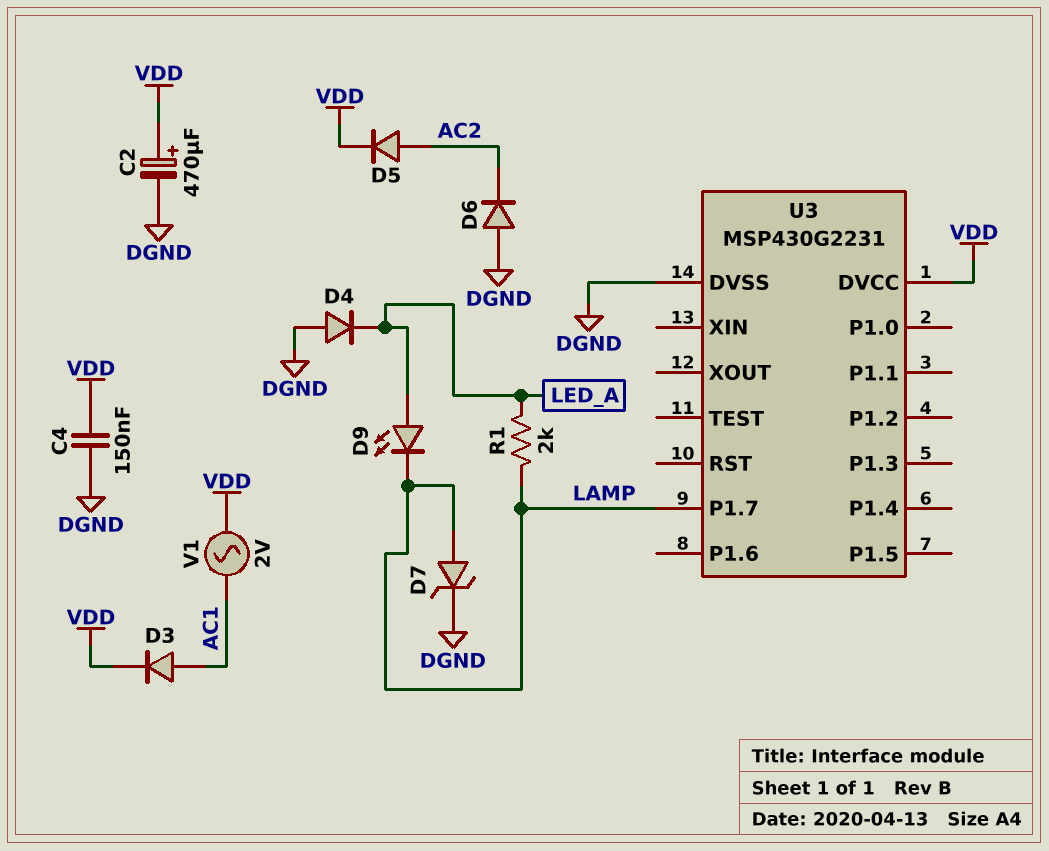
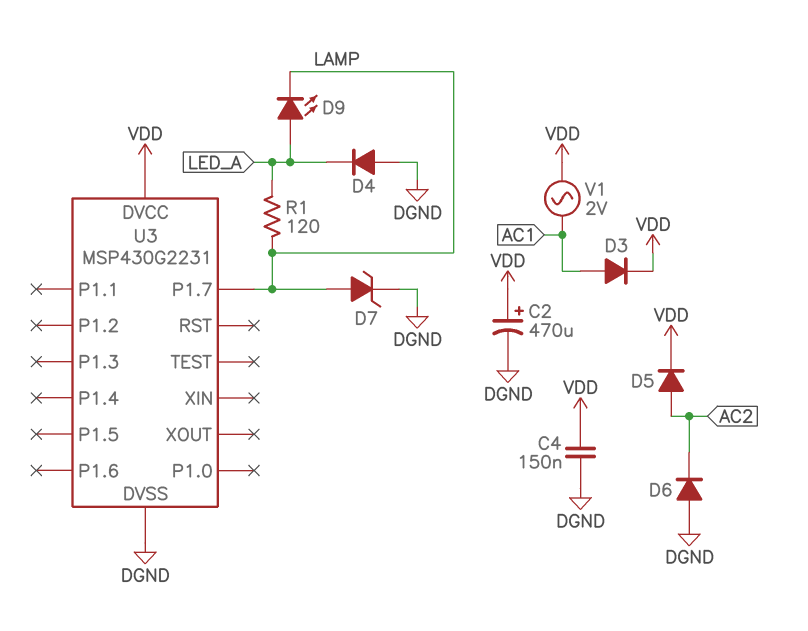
R1: 2k (LAMP, LED_A) -> 120 (LAMP, LED_A)

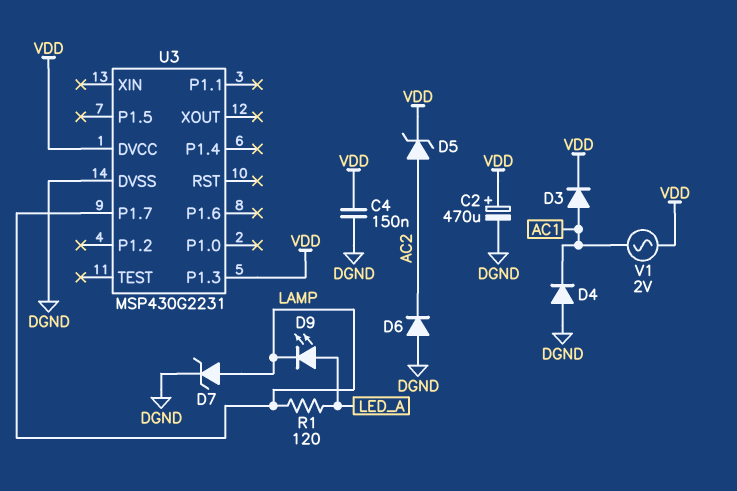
D4: diode (A DGND, K LED_A) -> diode (A DGND, K AC1)
D5: diode (A AC2, K VDD) -> zener (A AC2, K VDD)
U3 pin P1.3: none -> VDD

